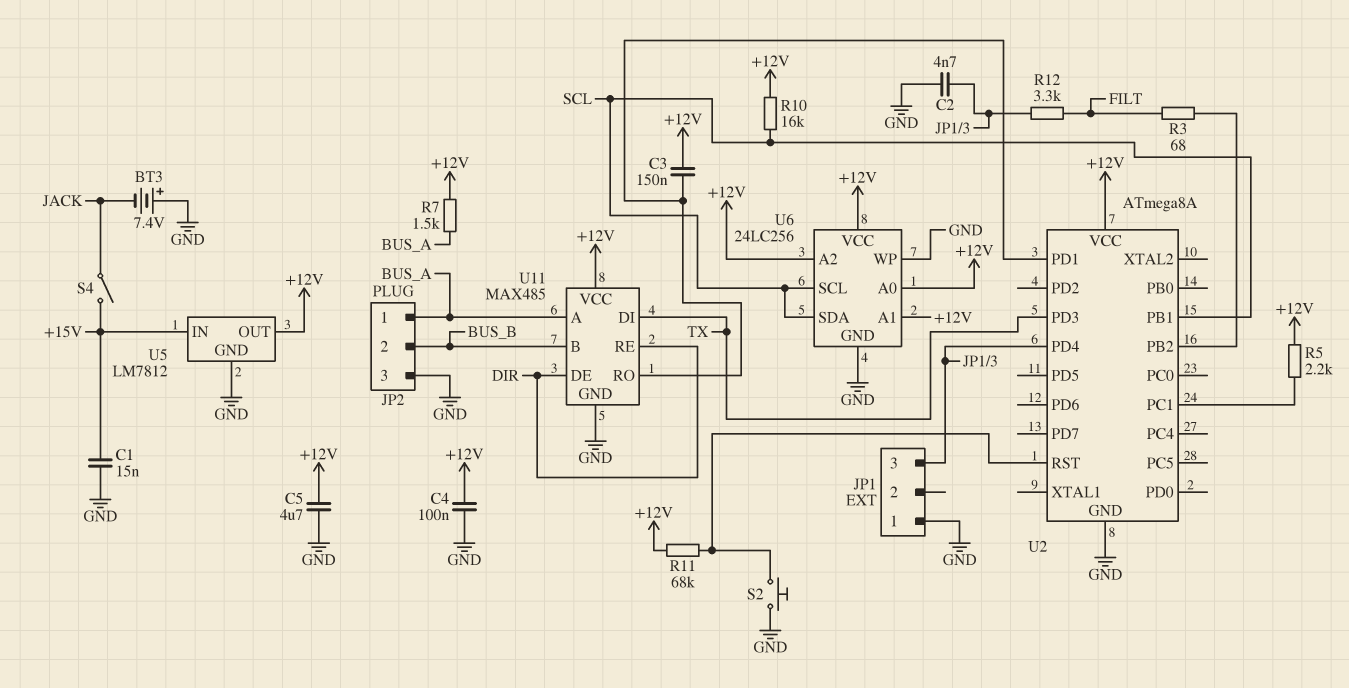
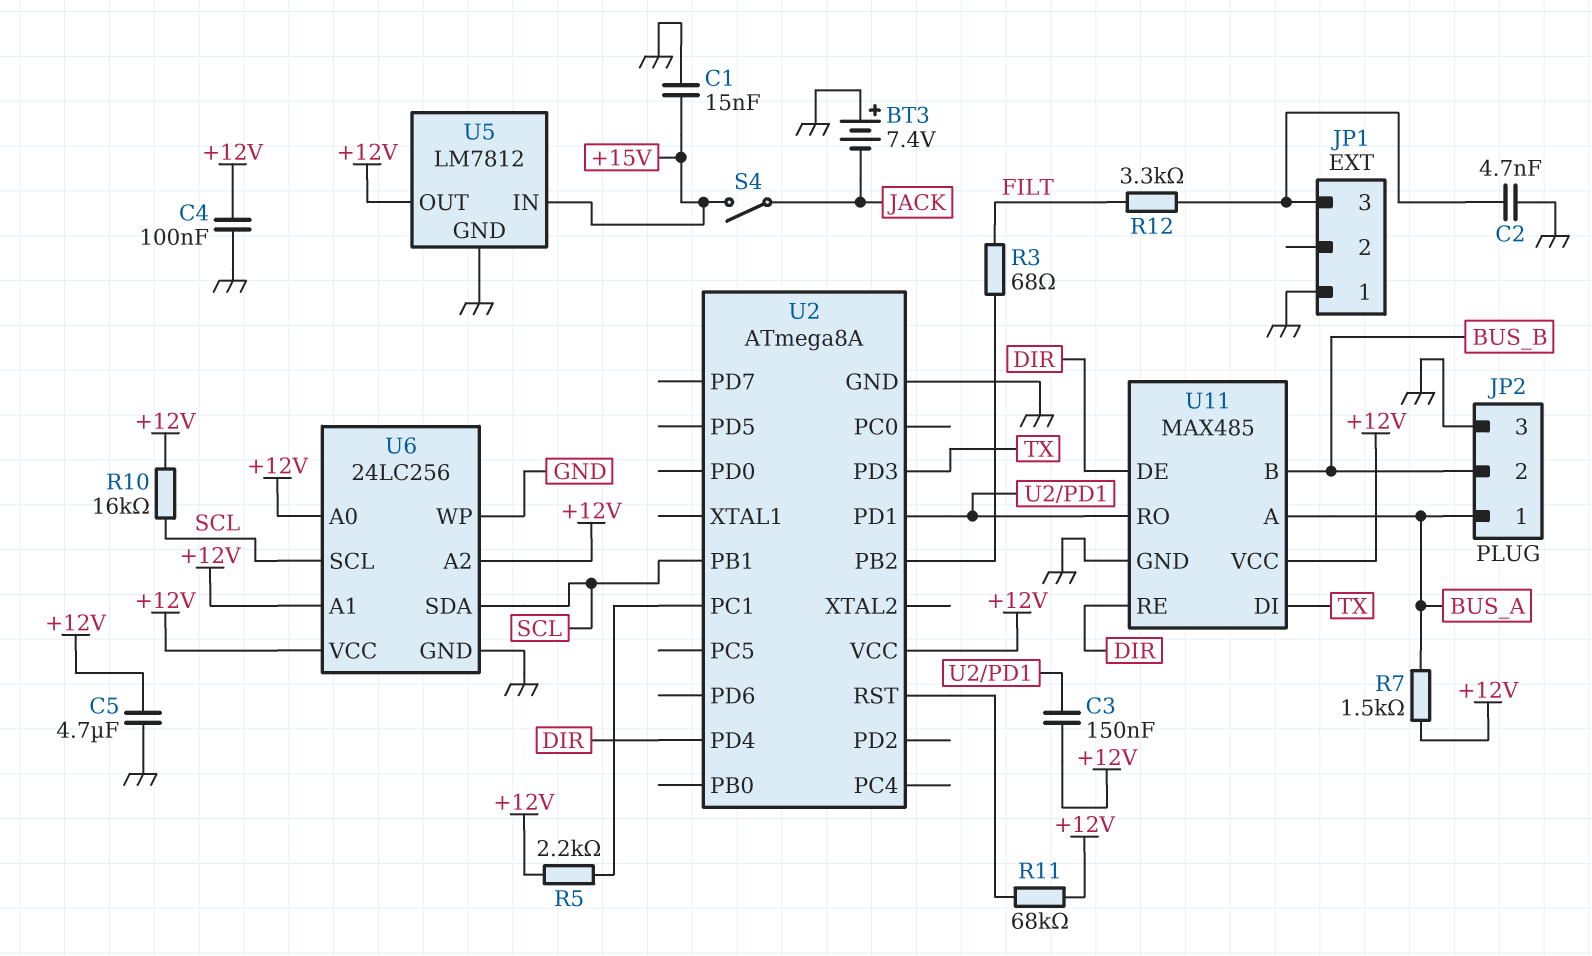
S2: button (GND, U2/RST) -> none
U2 pin PD4: JP1/3 -> DIR

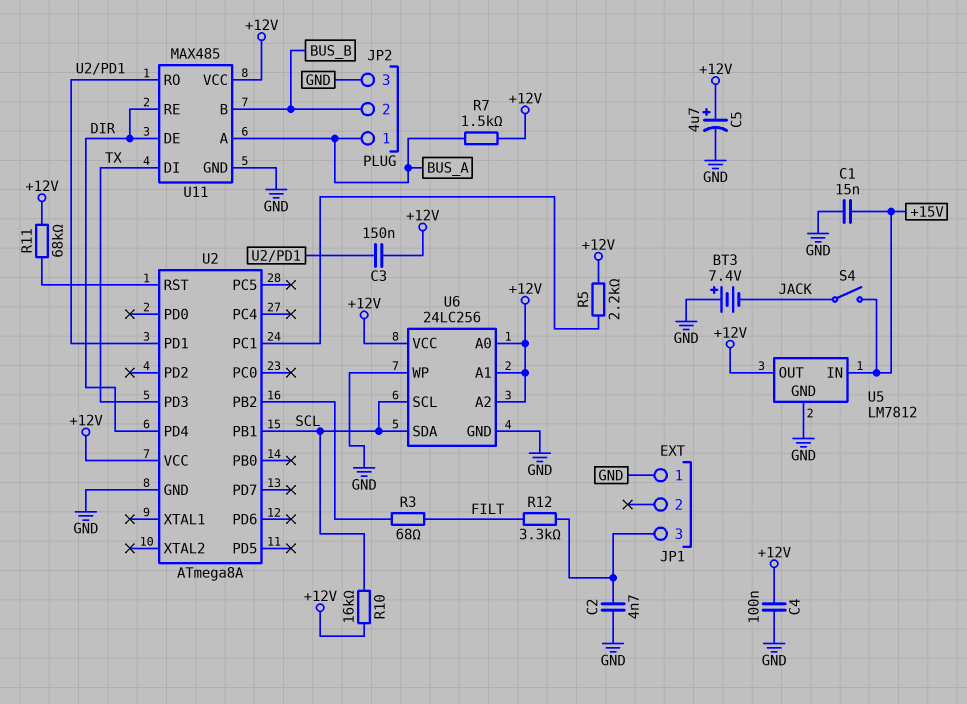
C5: 4.7uF (+12V, GND) -> 4.7uF (plus +12V, minus GND)

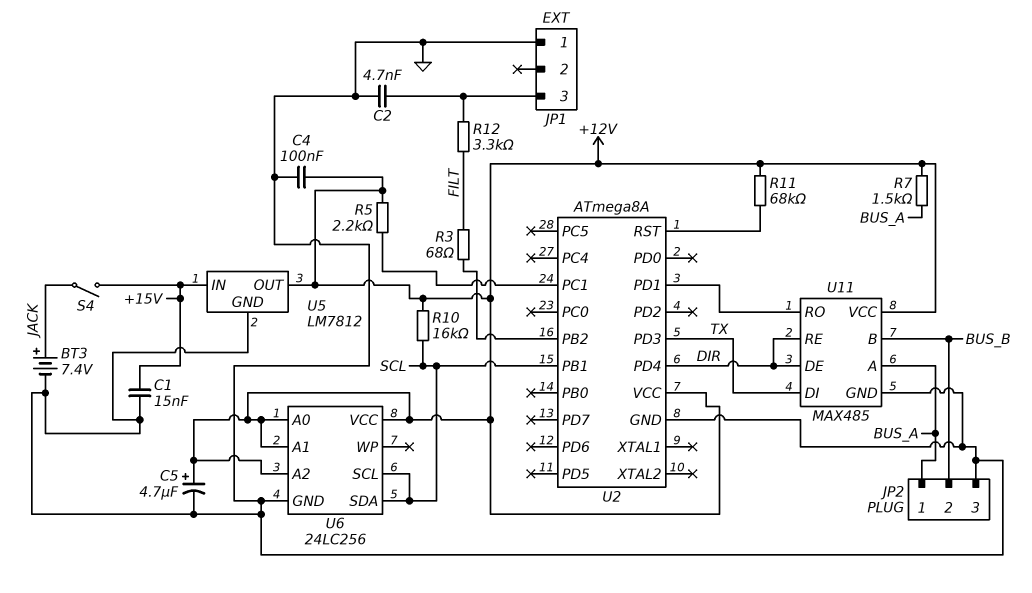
BT3: 7.4V (plus GND, minus JACK) -> 7.4V (plus JACK, minus GND)
C3: 150nF (+12V, U2/PD1) -> none
U6 pin WP: GND -> none

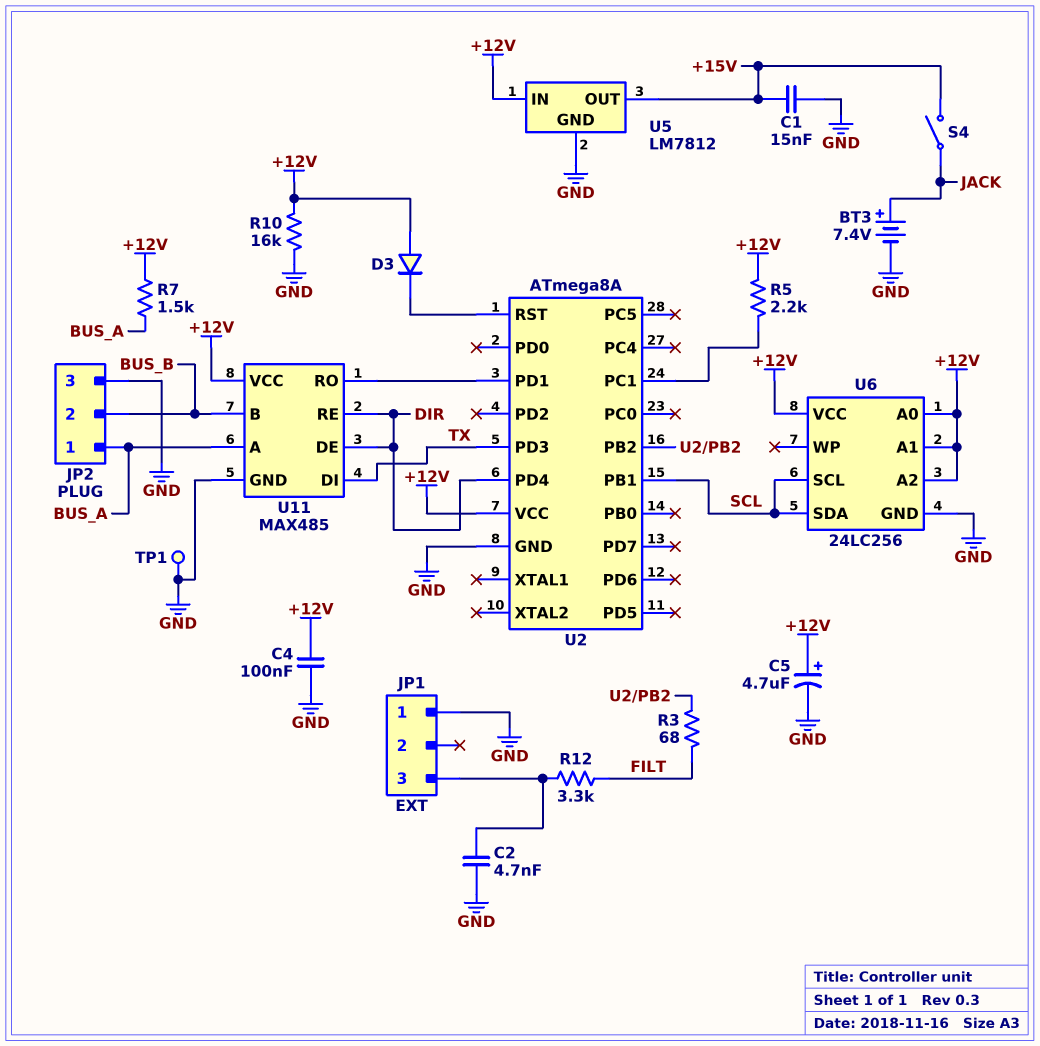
D3: none -> diode (A +12V, K U2/RST)
R10: 16k (+12V, SCL) -> 16k (+12V, GND)
R11: 68k (+12V, U2/RST) -> none
TP1: none -> test point (GND)
U5 pin IN: +15V -> +12V
U5 pin OUT: +12V -> +15V

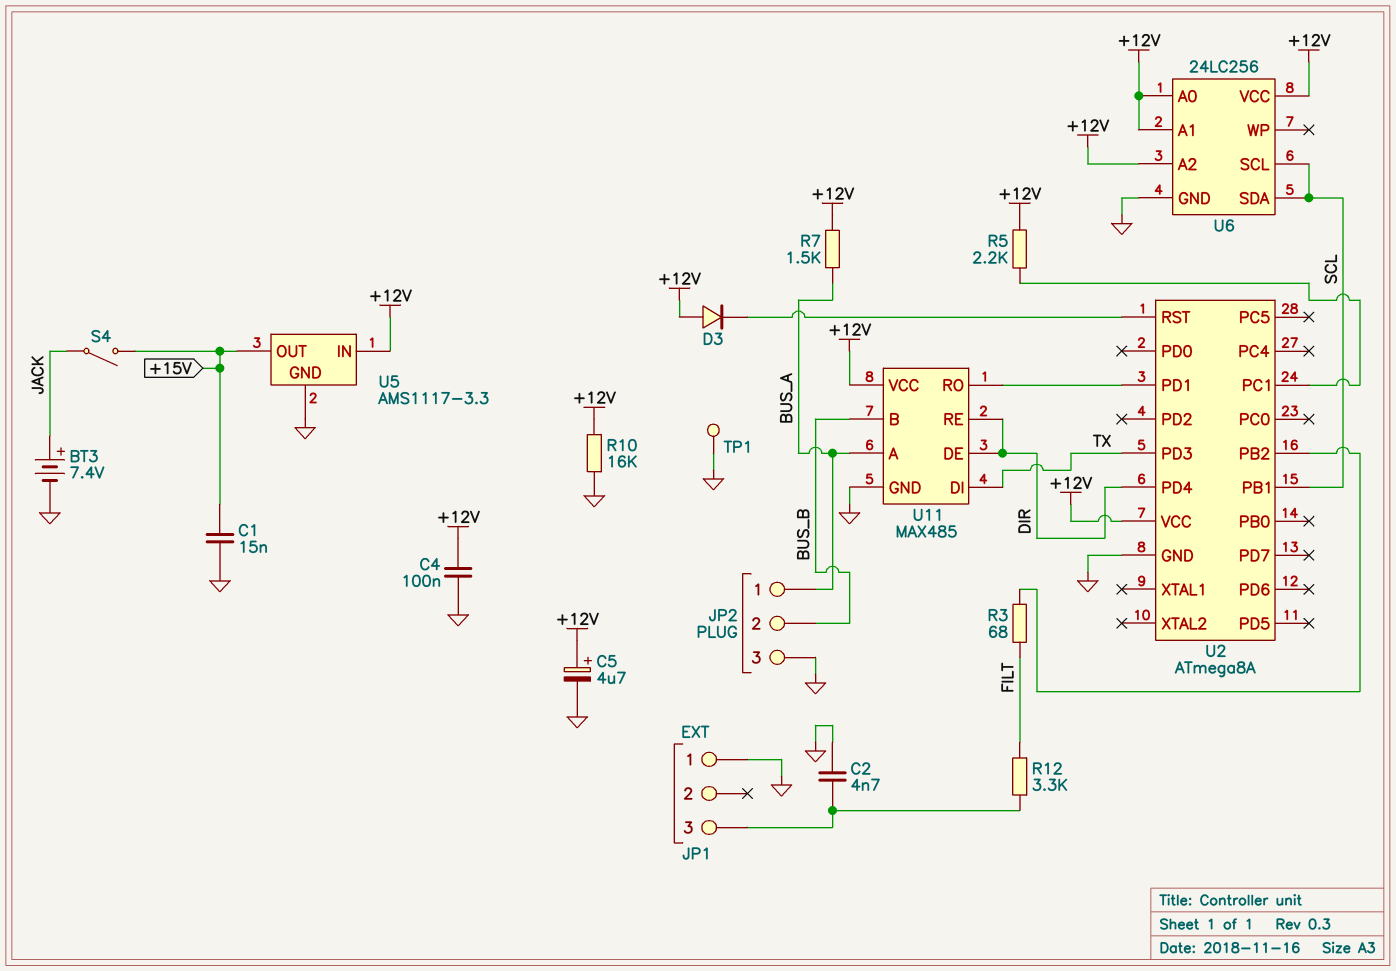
U5: LM7812 -> AMS1117-3.3

